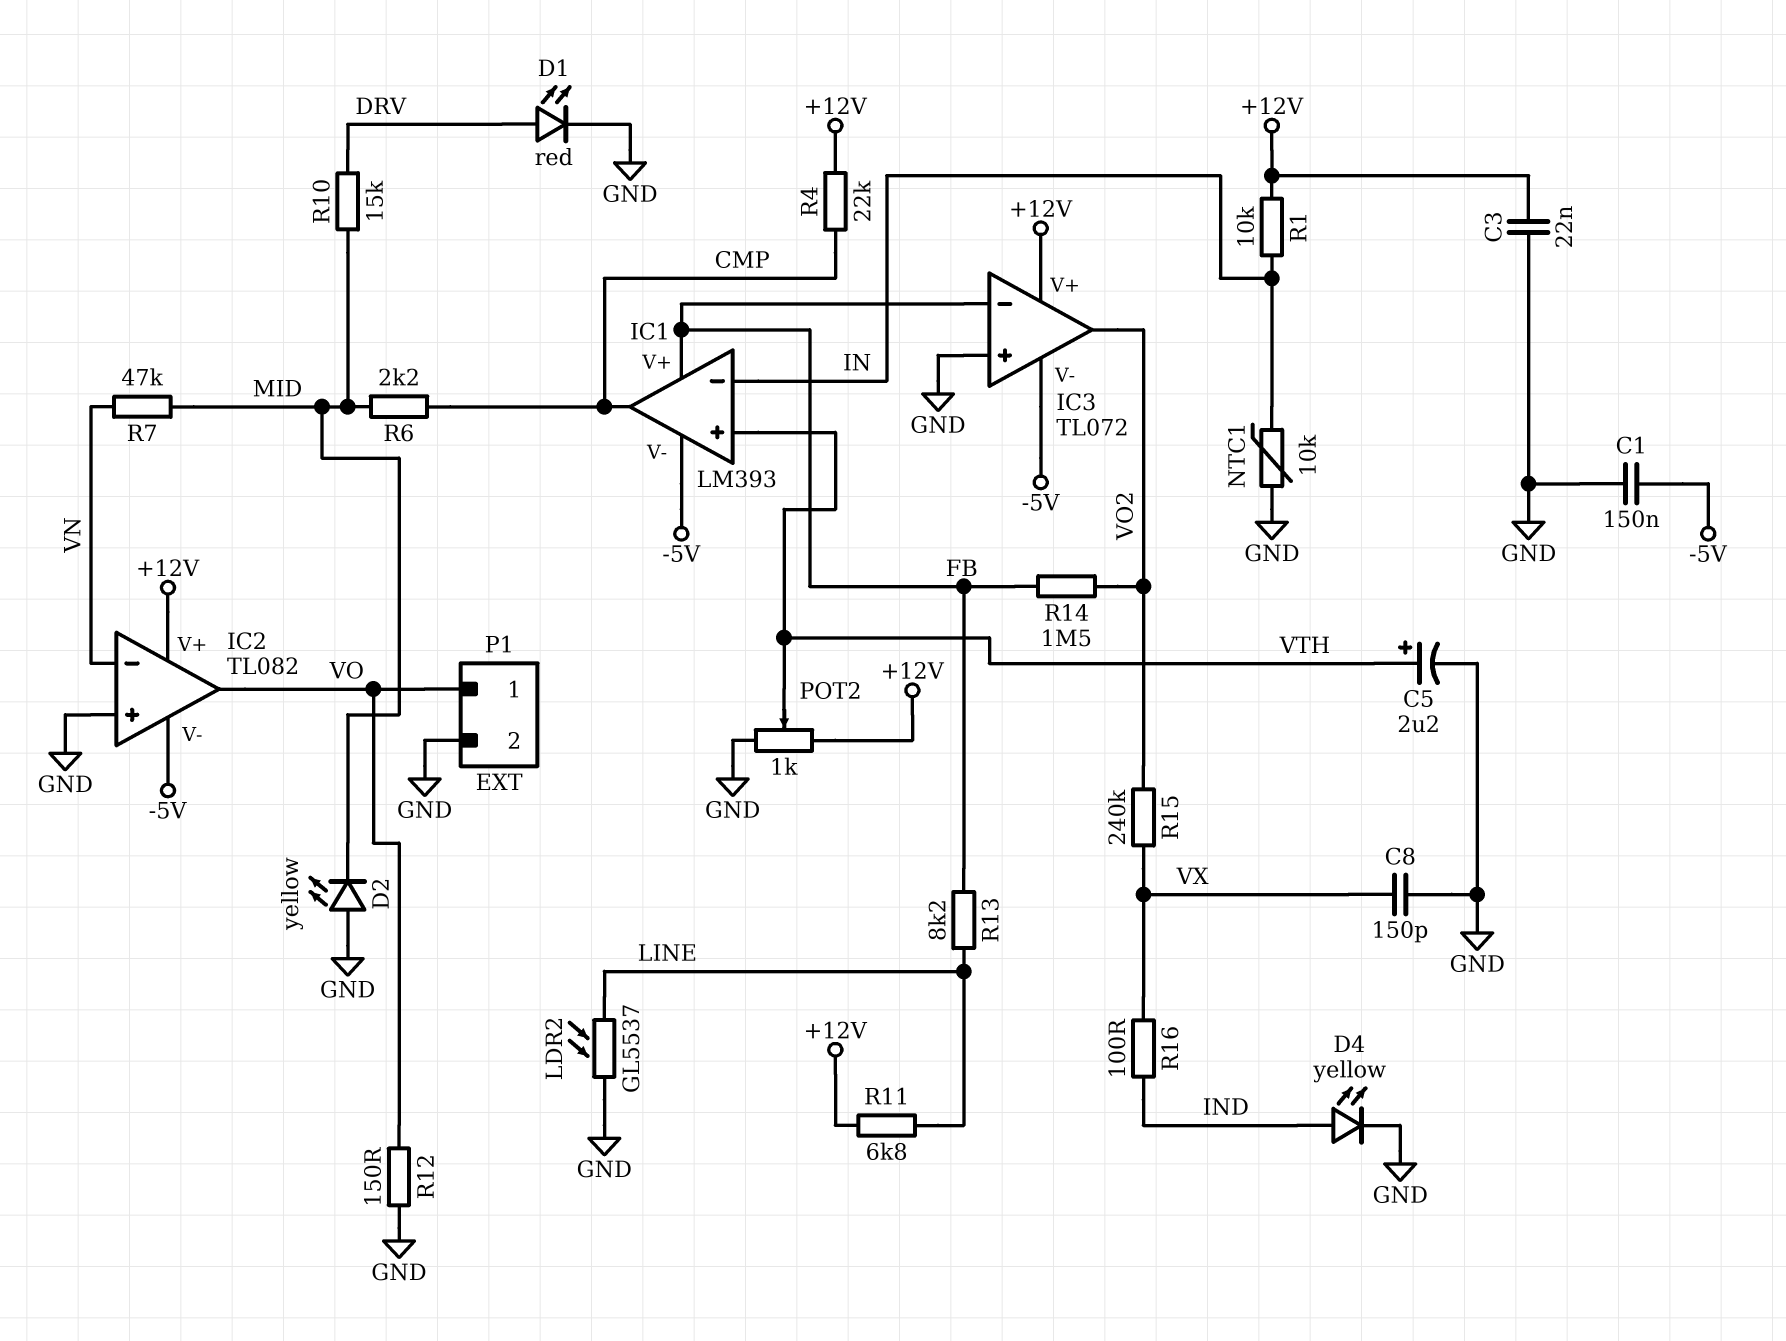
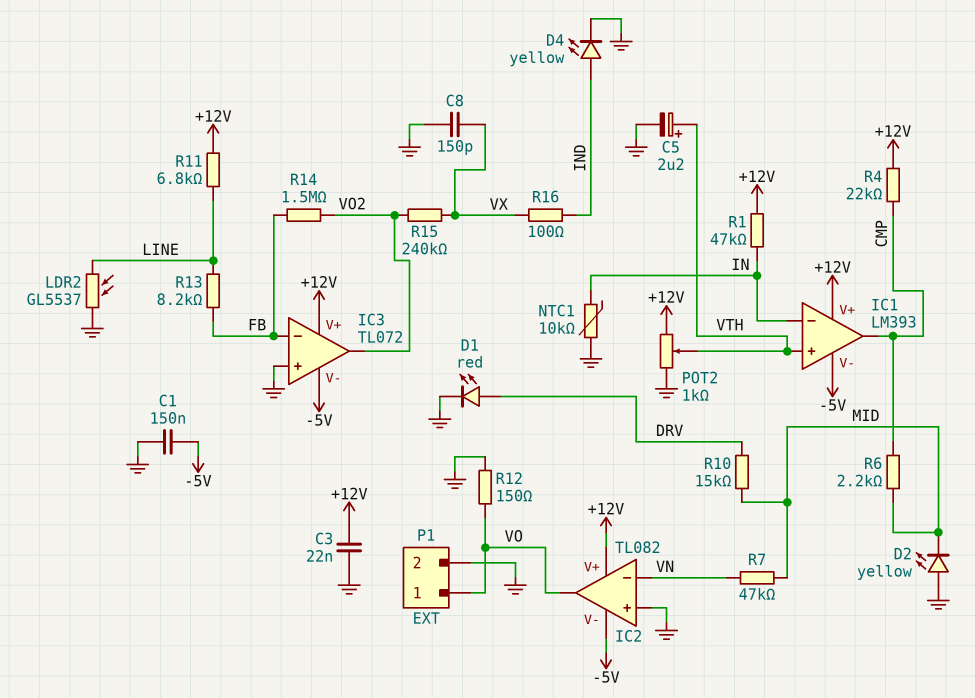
IC1 pin V+: FB -> +12V
R1: 10k (+12V, IN) -> 47k (+12V, IN)

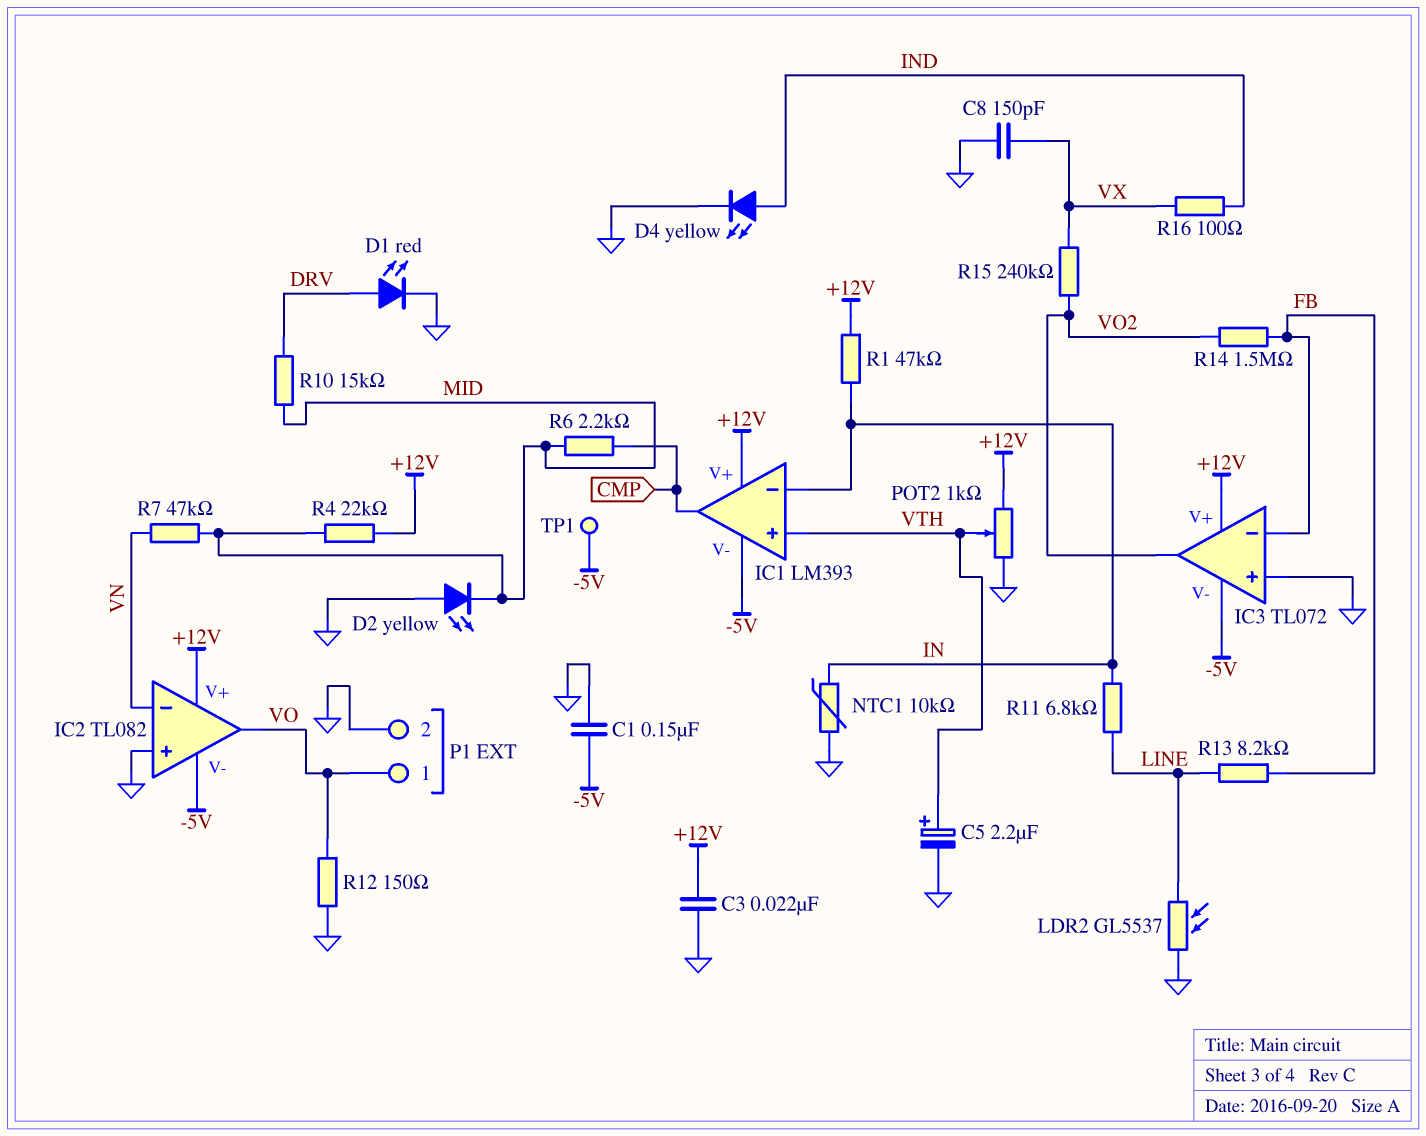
R4: 22k (+12V, CMP) -> 22k (+12V, MID)
R11: 6.8k (+12V, LINE) -> 6.8k (IN, LINE)
TP1: none -> test point (-5V)

